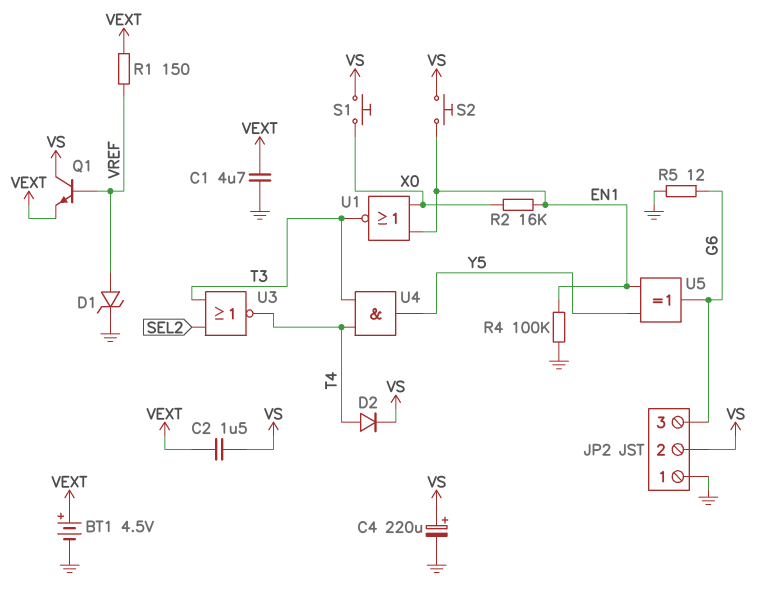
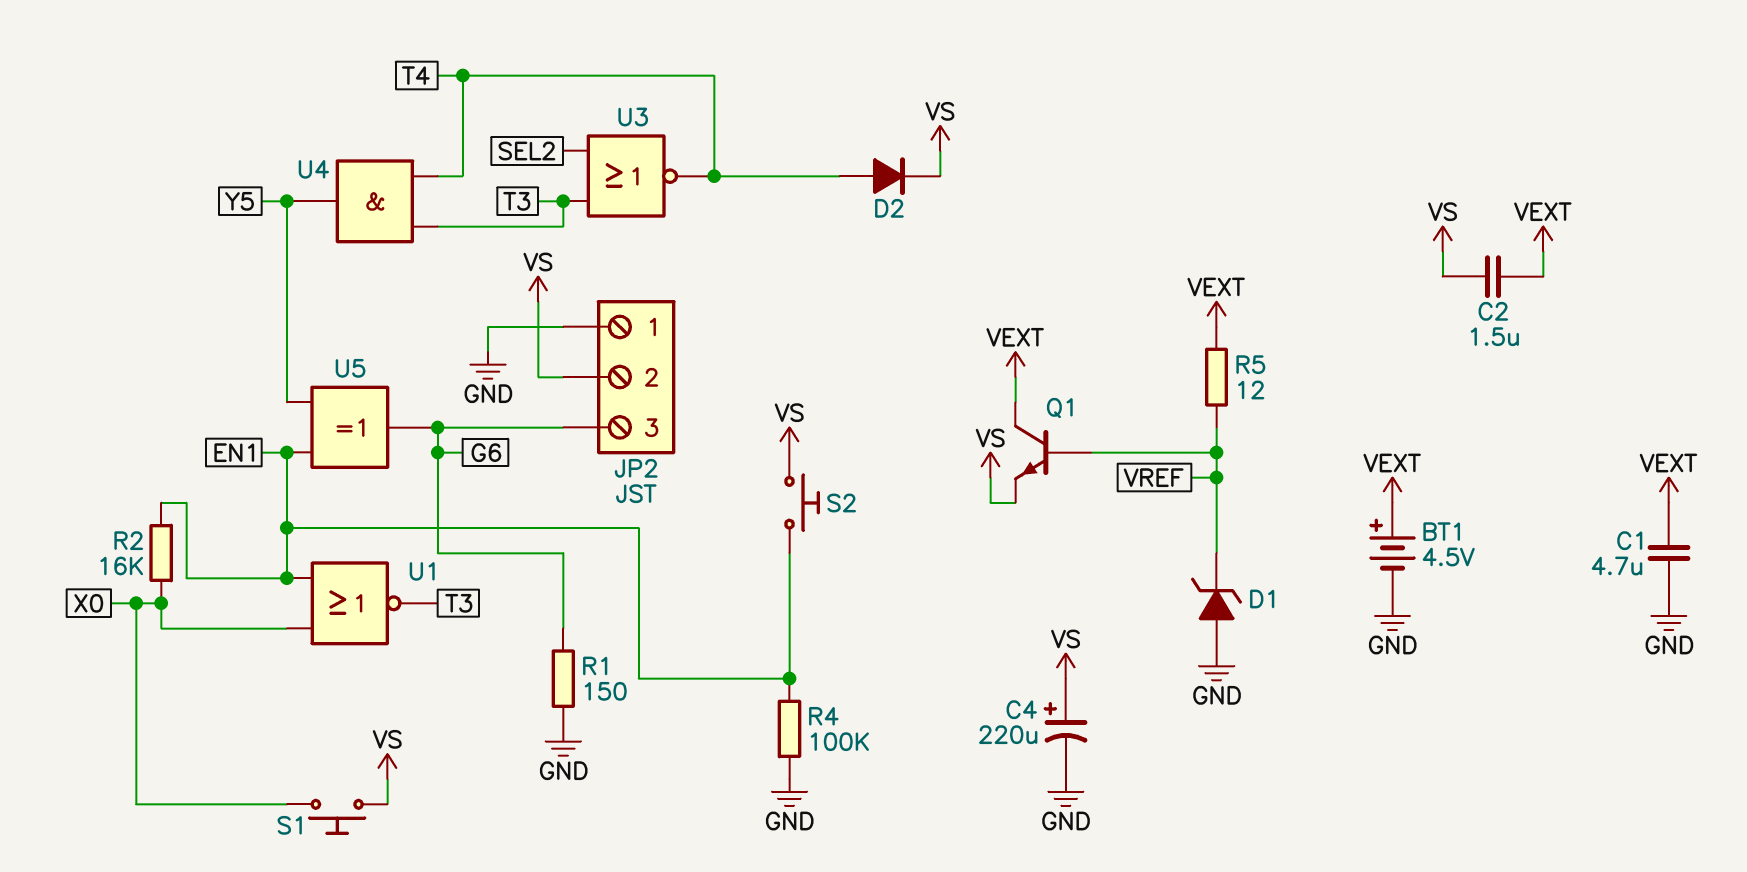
D1: zener (A VREF, K GND) -> zener (A GND, K VREF)
Q1: NPN (B VREF, C VS, E VEXT) -> NPN (B VREF, C VEXT, E VS)
R1: 150 (VEXT, VREF) -> 150 (G6, GND)
R5: 12 (G6, GND) -> 12 (VEXT, VREF)

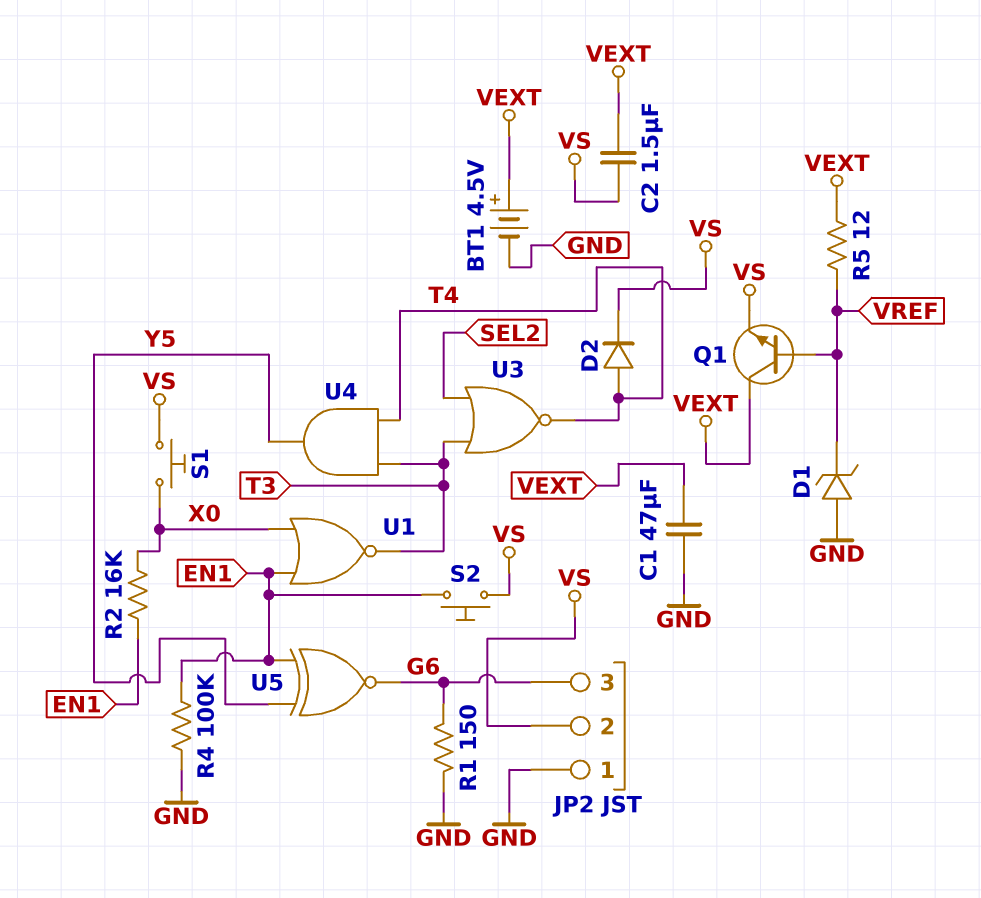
C1: 4.7uF (GND, VEXT) -> 47uF (GND, VEXT)
C4: 220uF (plus VS, minus GND) -> none
U5: XOR (in EN1, in Y5, out G6) -> XNOR (in EN1, in Y5, out G6)

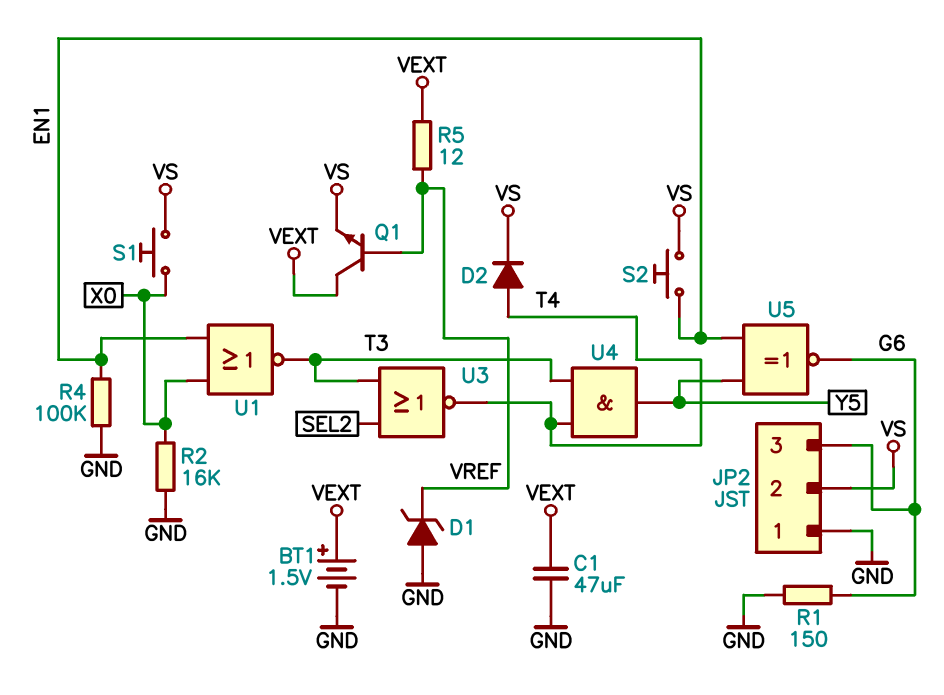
BT1: 4.5V (plus VEXT, minus GND) -> 1.5V (plus VEXT, minus GND)
C2: 1.5uF (VEXT, VS) -> none
R2: 16k (EN1, X0) -> 16k (GND, X0)

